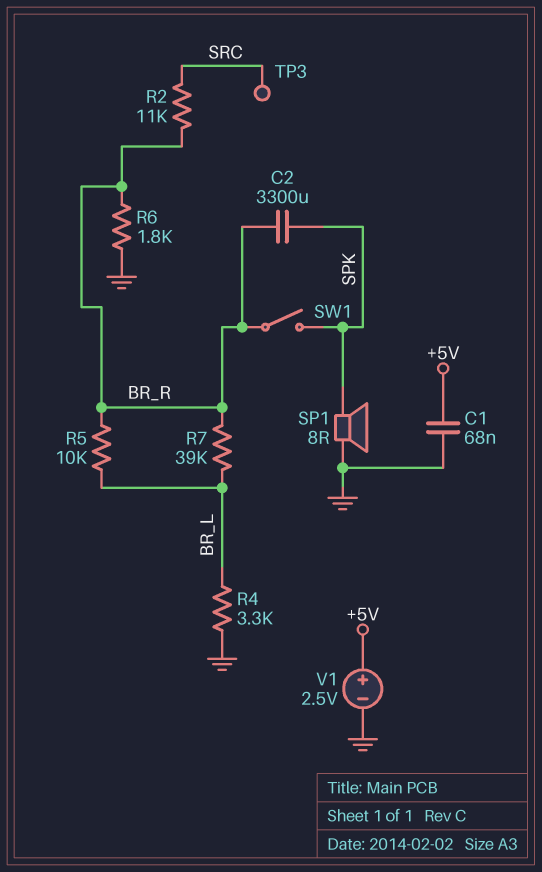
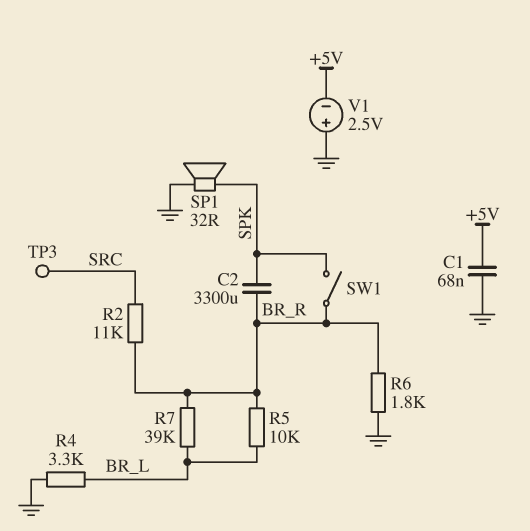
SP1: speaker 8R (GND, SPK) -> speaker 32R (GND, SPK)
V1: 2.5V (plus +5V, minus GND) -> 2.5V (plus GND, minus +5V)

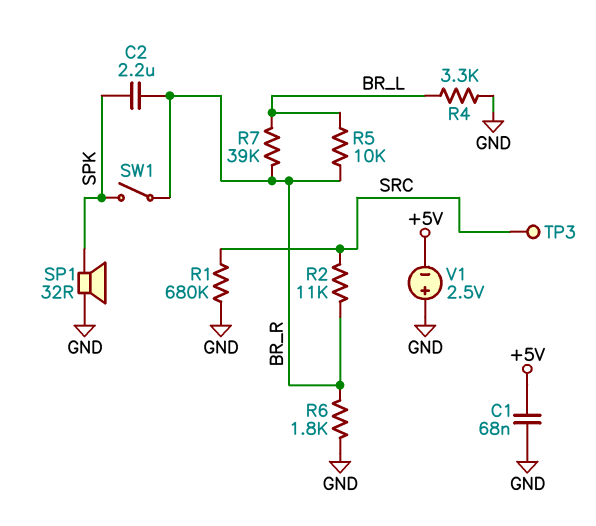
C2: 3300uF (BR_R, SPK) -> 2.2uF (BR_R, SPK)
R1: none -> 680k (GND, SRC)

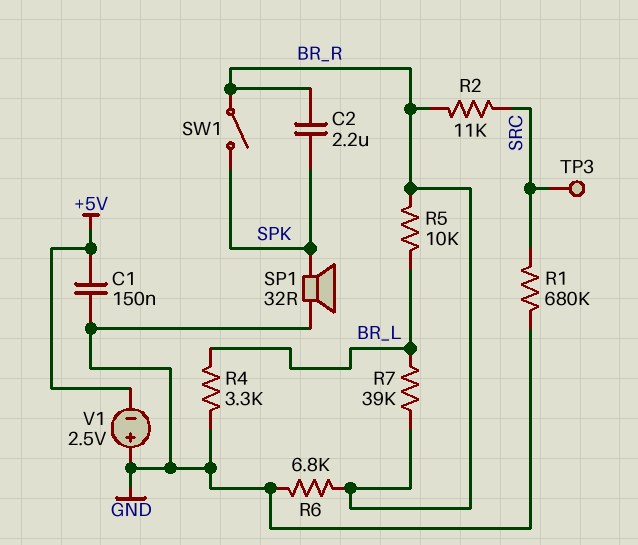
C1: 68nF (+5V, GND) -> 150nF (+5V, GND)
R6: 1.8k (BR_R, GND) -> 6.8k (BR_R, GND)

